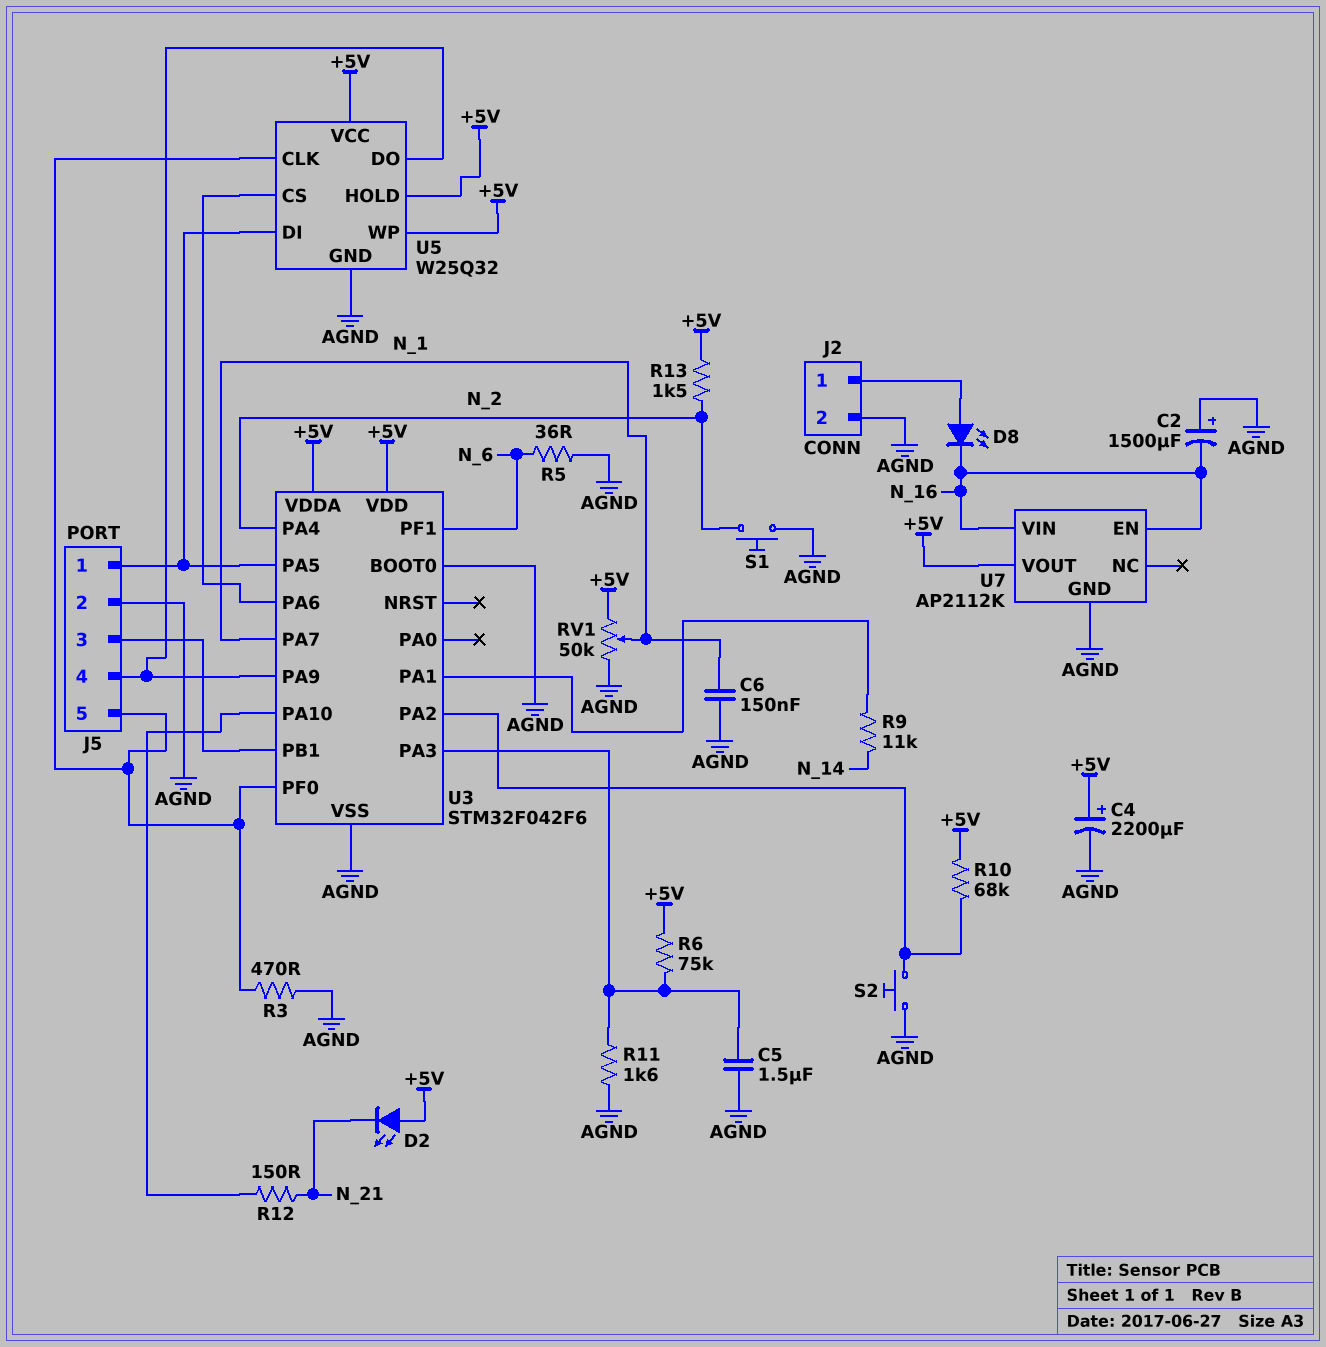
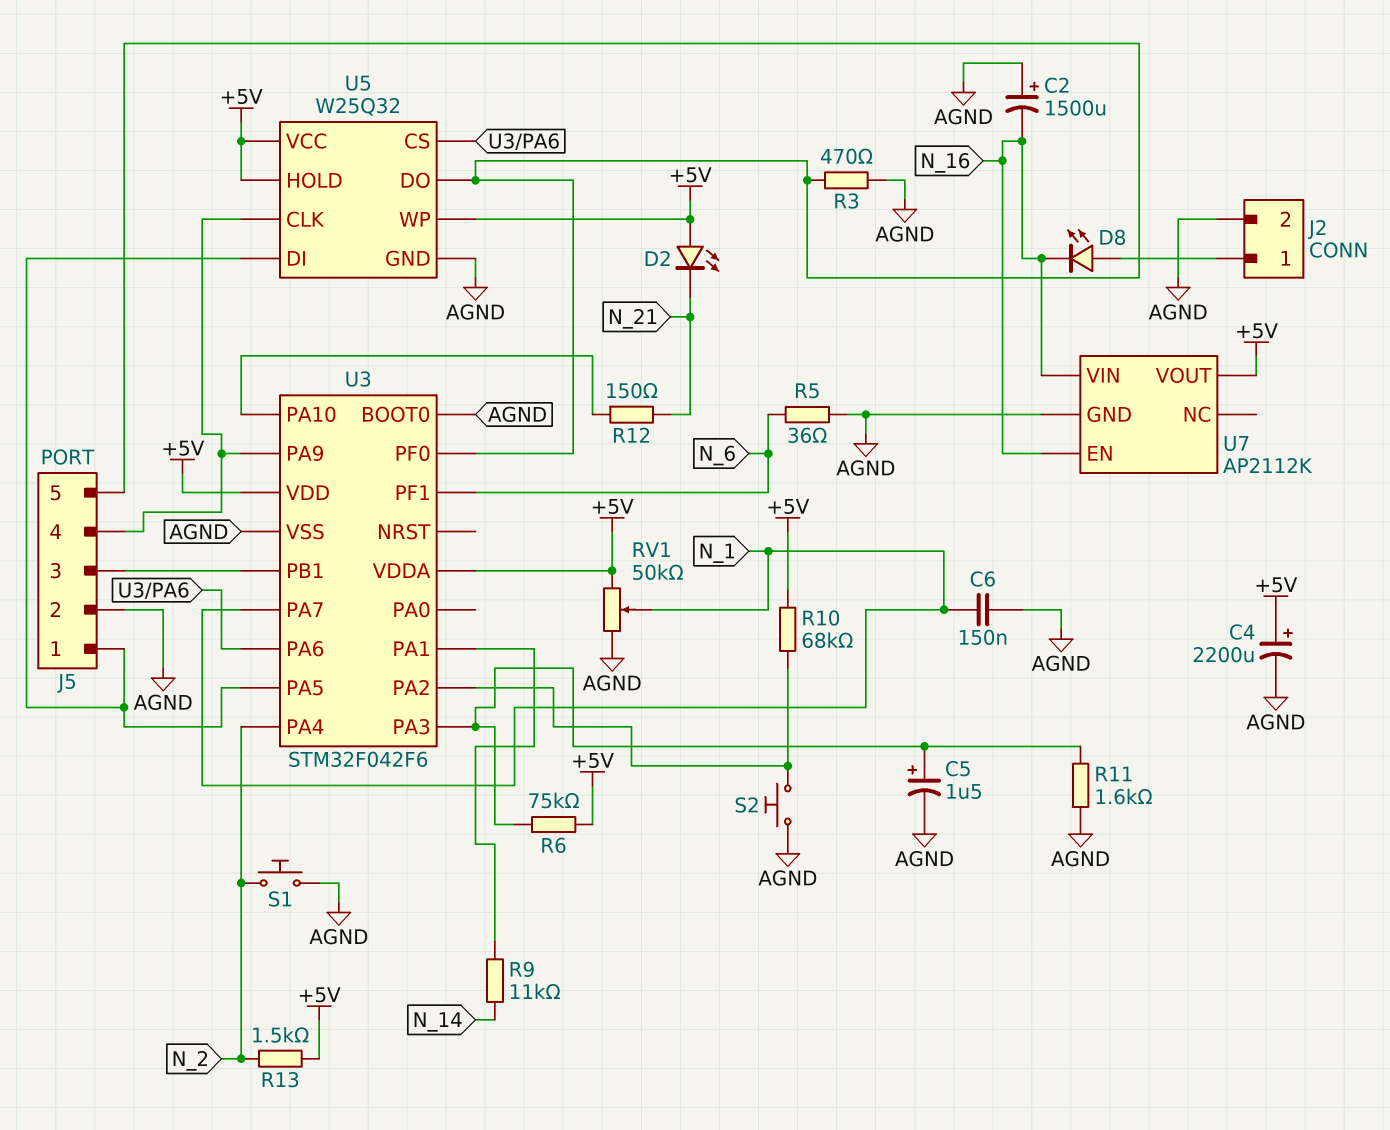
C5: 1.5uF (AGND, U3/PA3) -> 1.5uF (plus U3/PA3, minus AGND)
U5 pin CLK: J5/5 -> J5/4
U5 pin DO: J5/4 -> J5/5

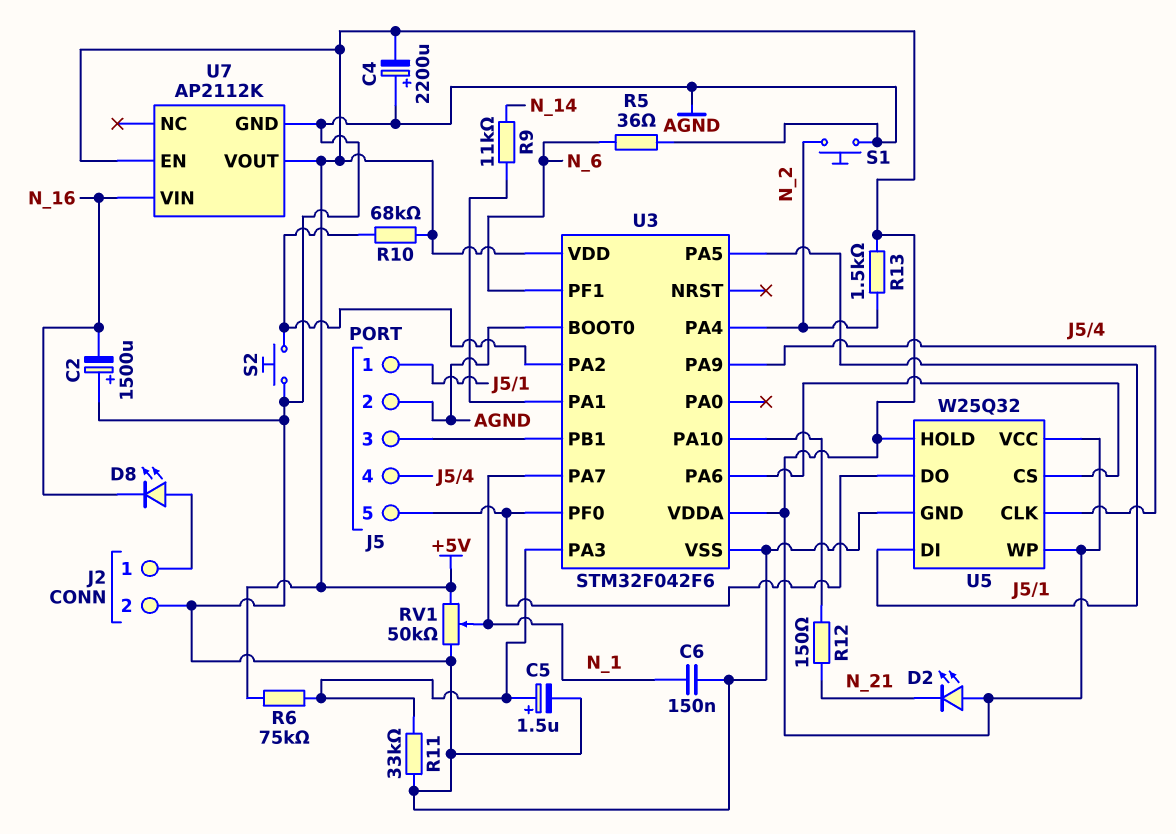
C4: 2200uF (plus +5V, minus AGND) -> 2200uF (plus AGND, minus +5V)
R3: 470 (AGND, J5/5) -> none
R11: 1.6k (AGND, U3/PA3) -> 33k (AGND, U3/PA3)
U7 pin EN: N_16 -> +5V

